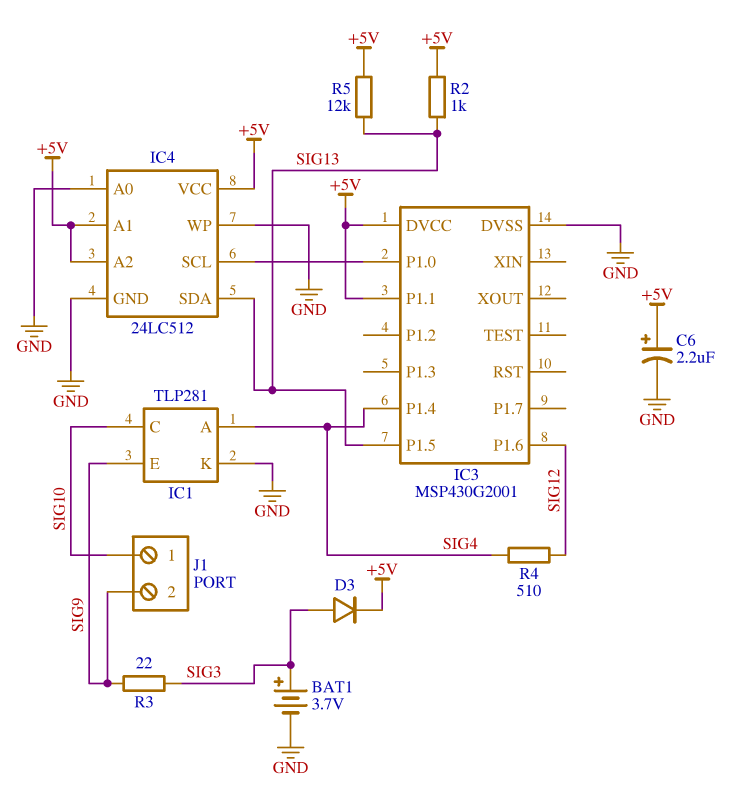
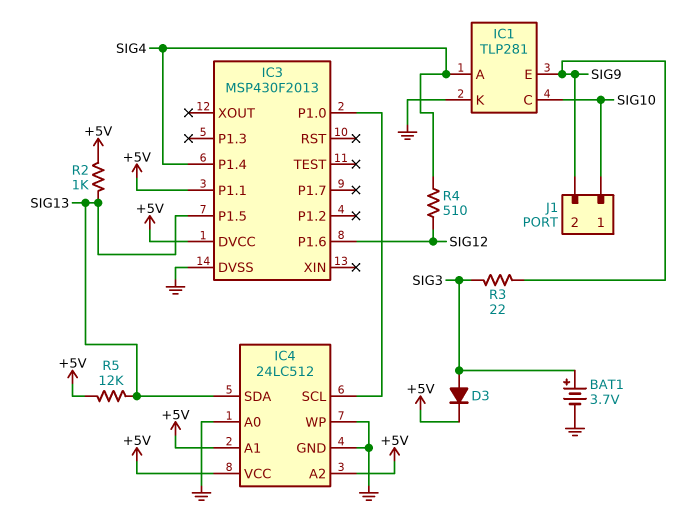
C6: 2.2uF (plus +5V, minus GND) -> none
IC3: MSP430G2001 -> MSP430F2013

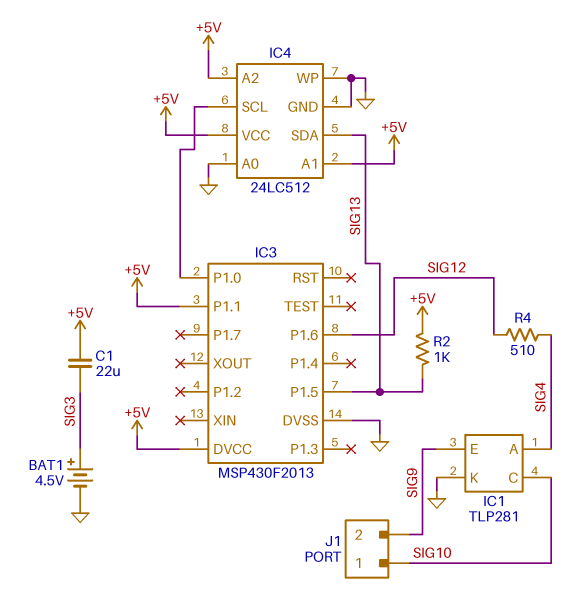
BAT1: 3.7V (plus SIG3, minus GND) -> 4.5V (plus SIG3, minus GND)
C1: none -> 22uF (+5V, SIG3)
D3: diode (A SIG3, K +5V) -> none
IC3 pin P1.4: SIG4 -> none
R3: 22 (SIG3, SIG9) -> none
R5: 12k (+5V, SIG13) -> none

